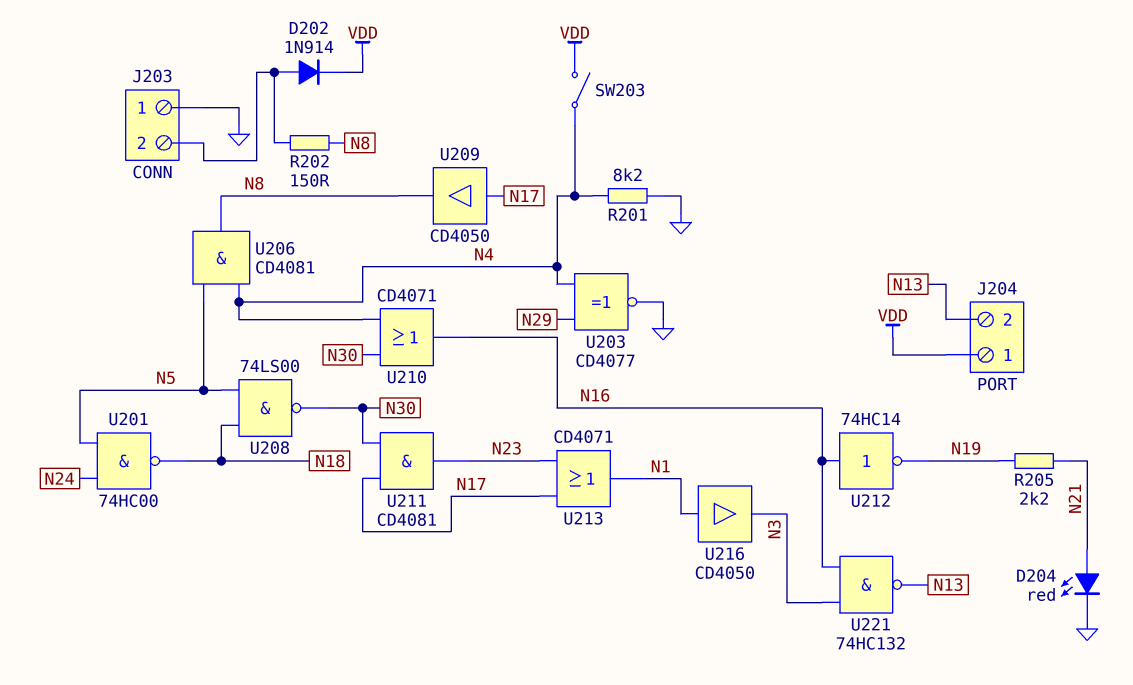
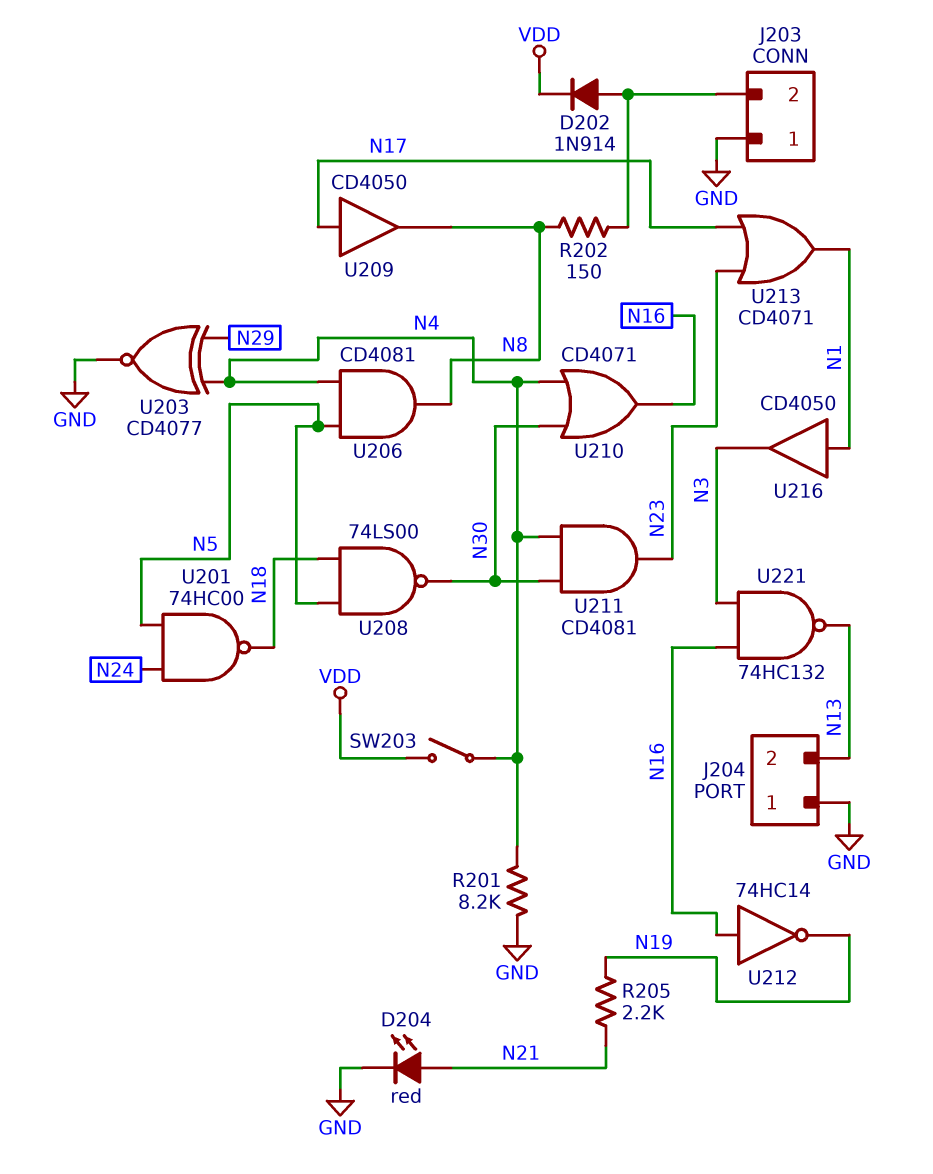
J204 pin 1: VDD -> GND
U211: AND CD4081 (in N17, in N30, out N23) -> AND CD4081 (in N4, in N30, out N23)

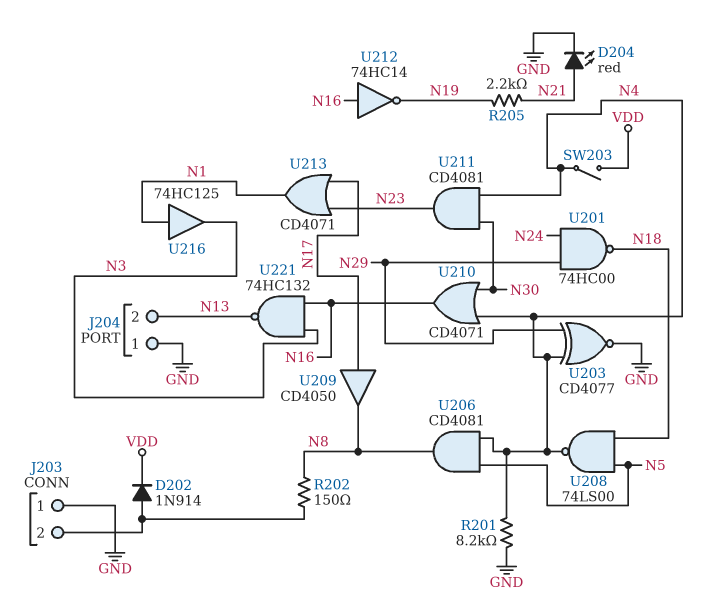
U201: NAND 74HC00 (in N5, in N24, out N18) -> NAND 74HC00 (in N24, in N29, out N18)
U208: NAND 74LS00 (in N5, in N18, out N30) -> NAND 74LS00 (in N5, in N18, out N4)
U216: buffer CD4050 (in N1, out N3) -> buffer 74HC125 (in N1, out N3)

